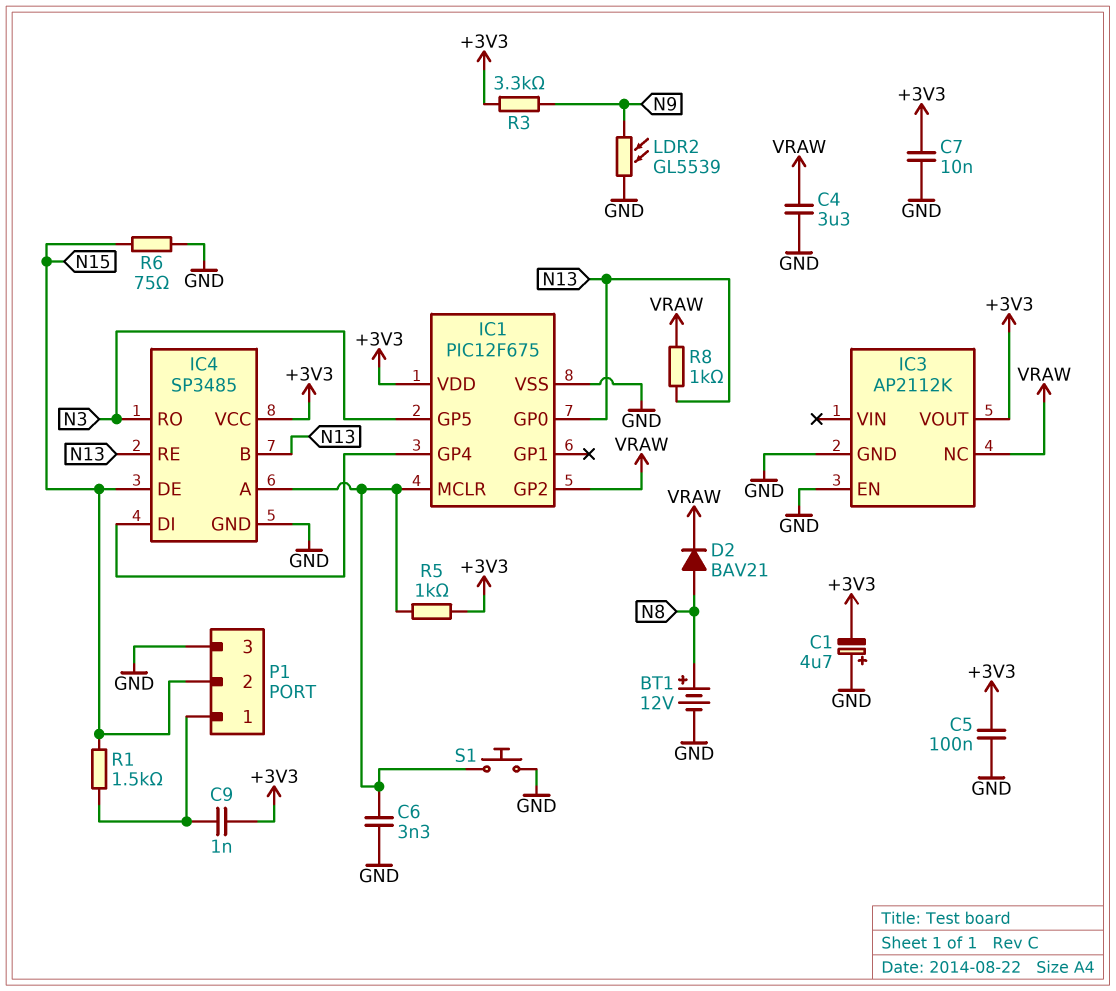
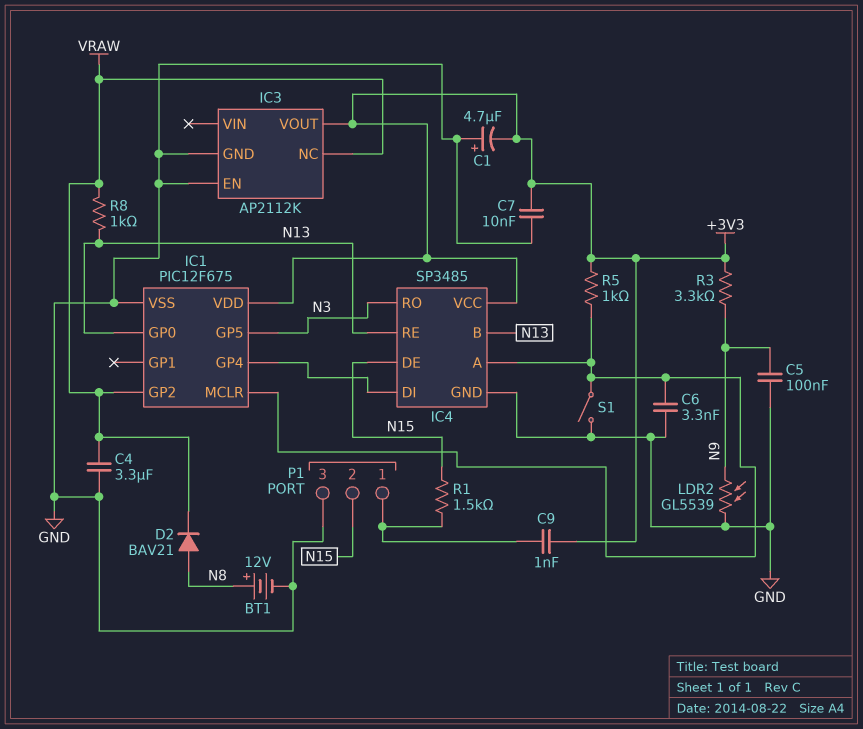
C5: 100nF (+3V3, GND) -> 100nF (GND, N9)
R6: 75 (GND, N15) -> none
S1: button (GND, IC1/MCLR) -> switch (GND, IC1/MCLR)

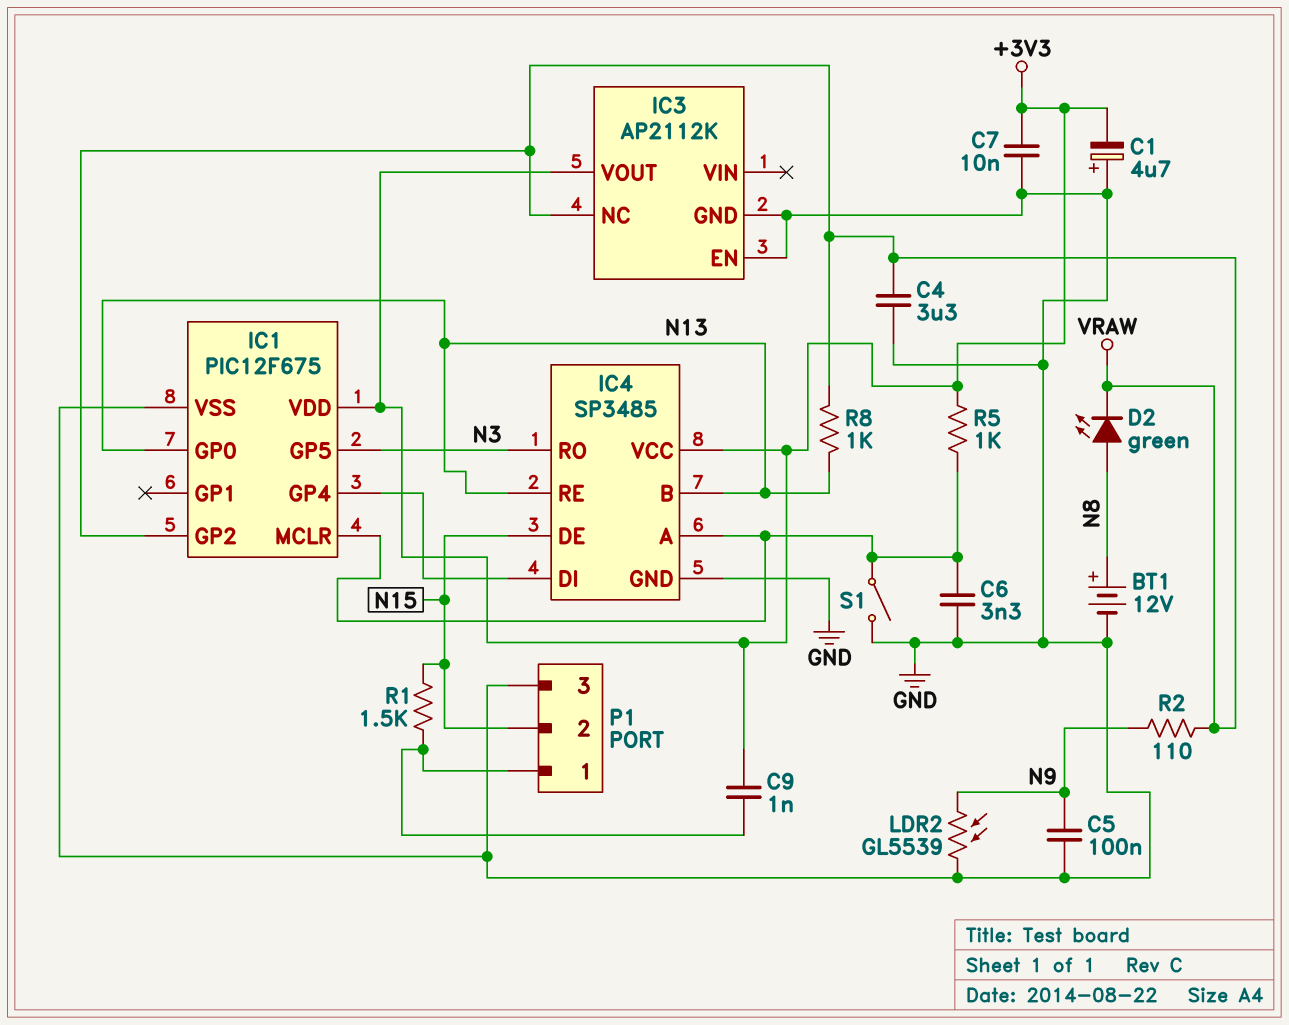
D2: diode BAV21 (A N8, K VRAW) -> LED green (A N8, K VRAW)
R2: none -> 110 (N9, VRAW)
R3: 3.3k (+3V3, N9) -> none

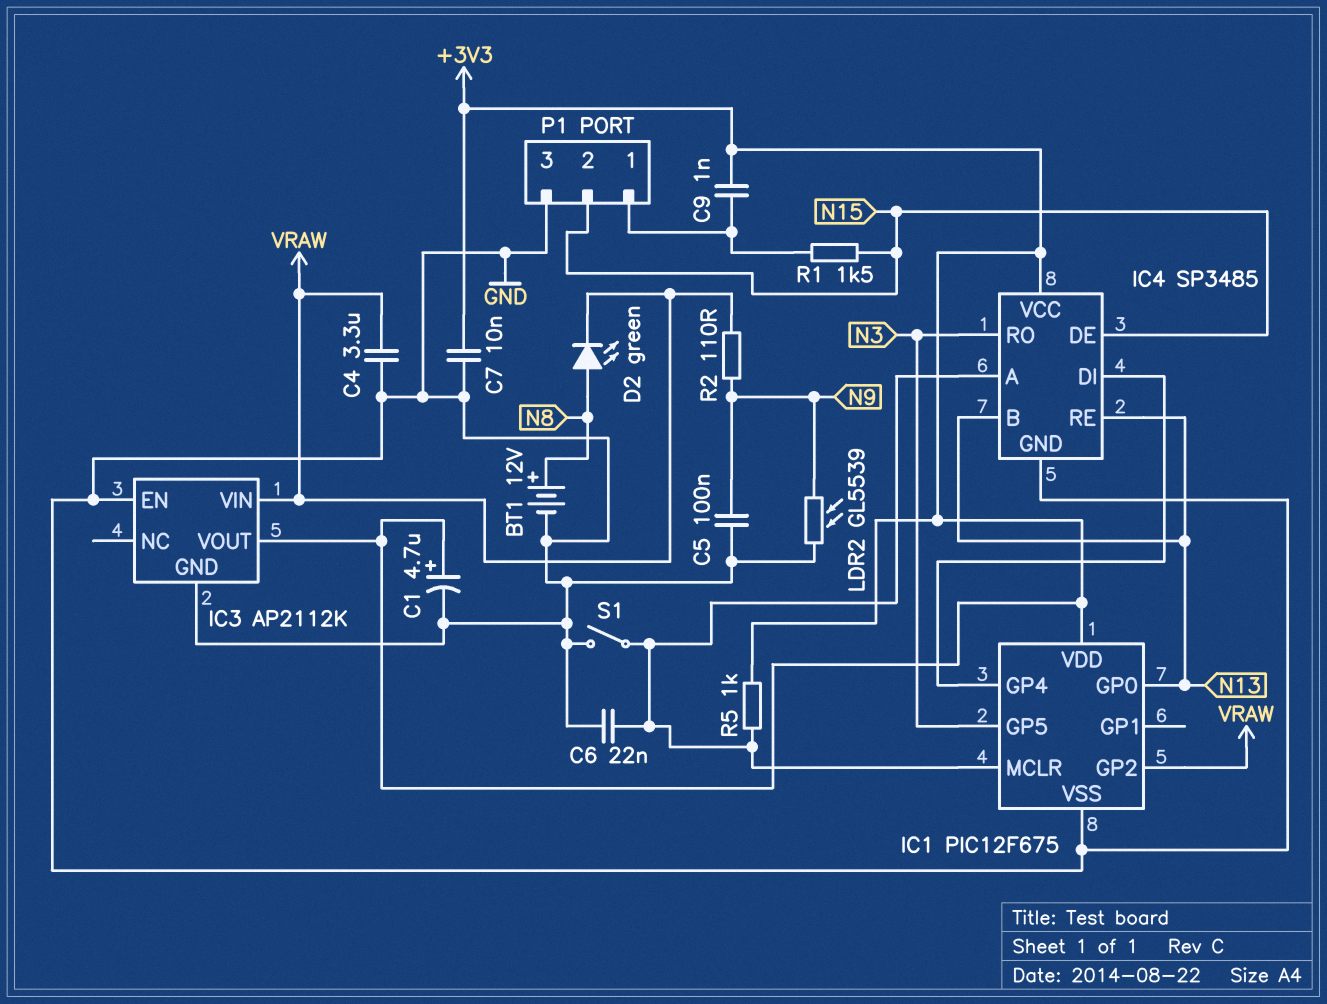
C1: 4.7uF (plus GND, minus +3V3) -> 4.7uF (plus +3V3, minus GND)
C6: 3.3nF (GND, IC1/MCLR) -> 22nF (GND, IC1/MCLR)
IC3 pin NC: VRAW -> none
IC3 pin VIN: none -> VRAW
R8: 1k (N13, VRAW) -> none

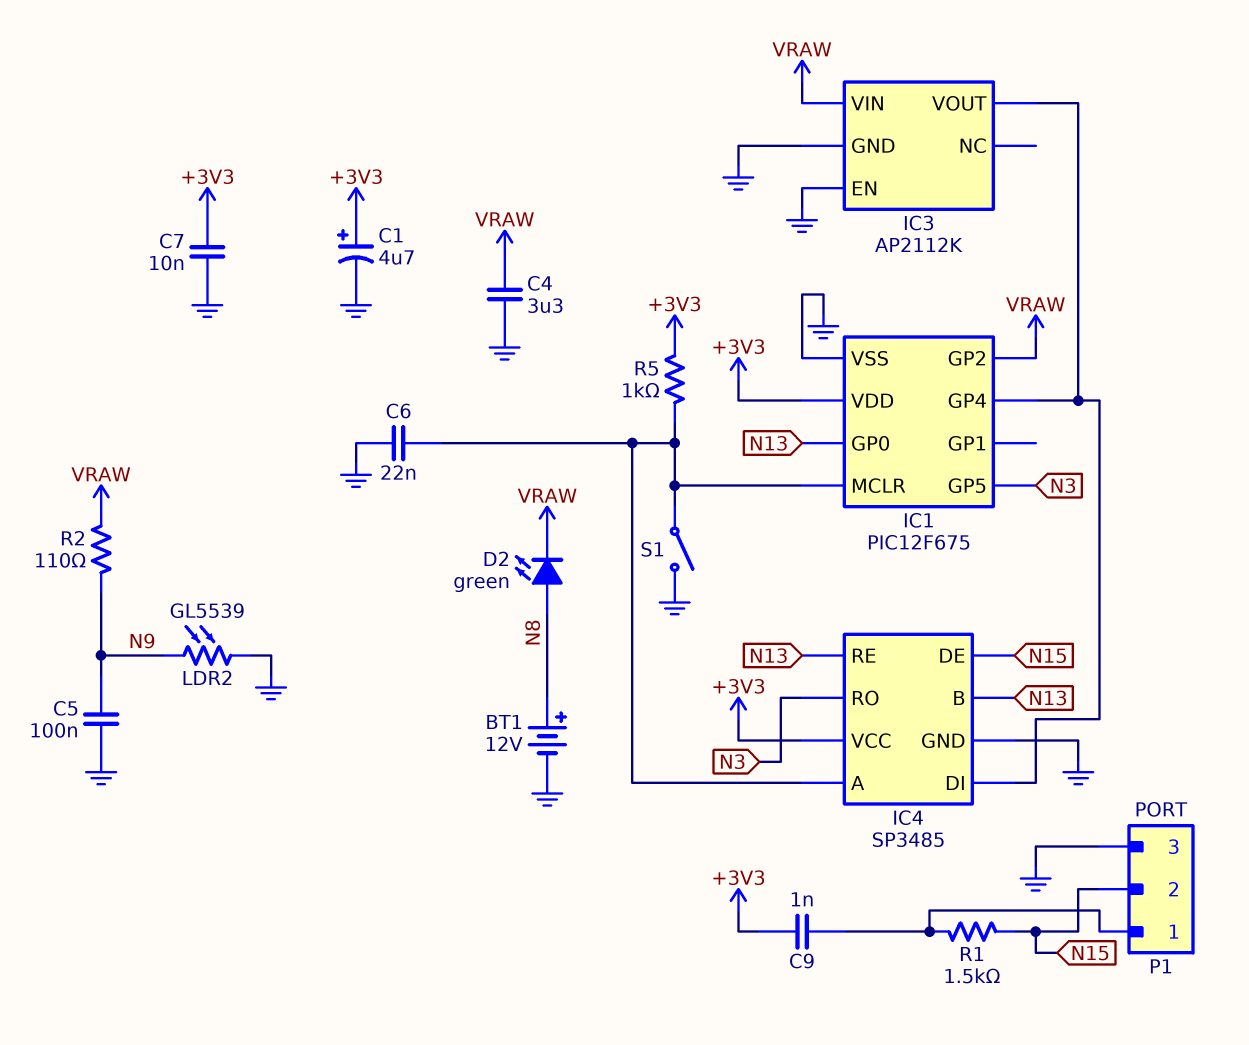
IC3 pin VOUT: +3V3 -> IC1/GP4

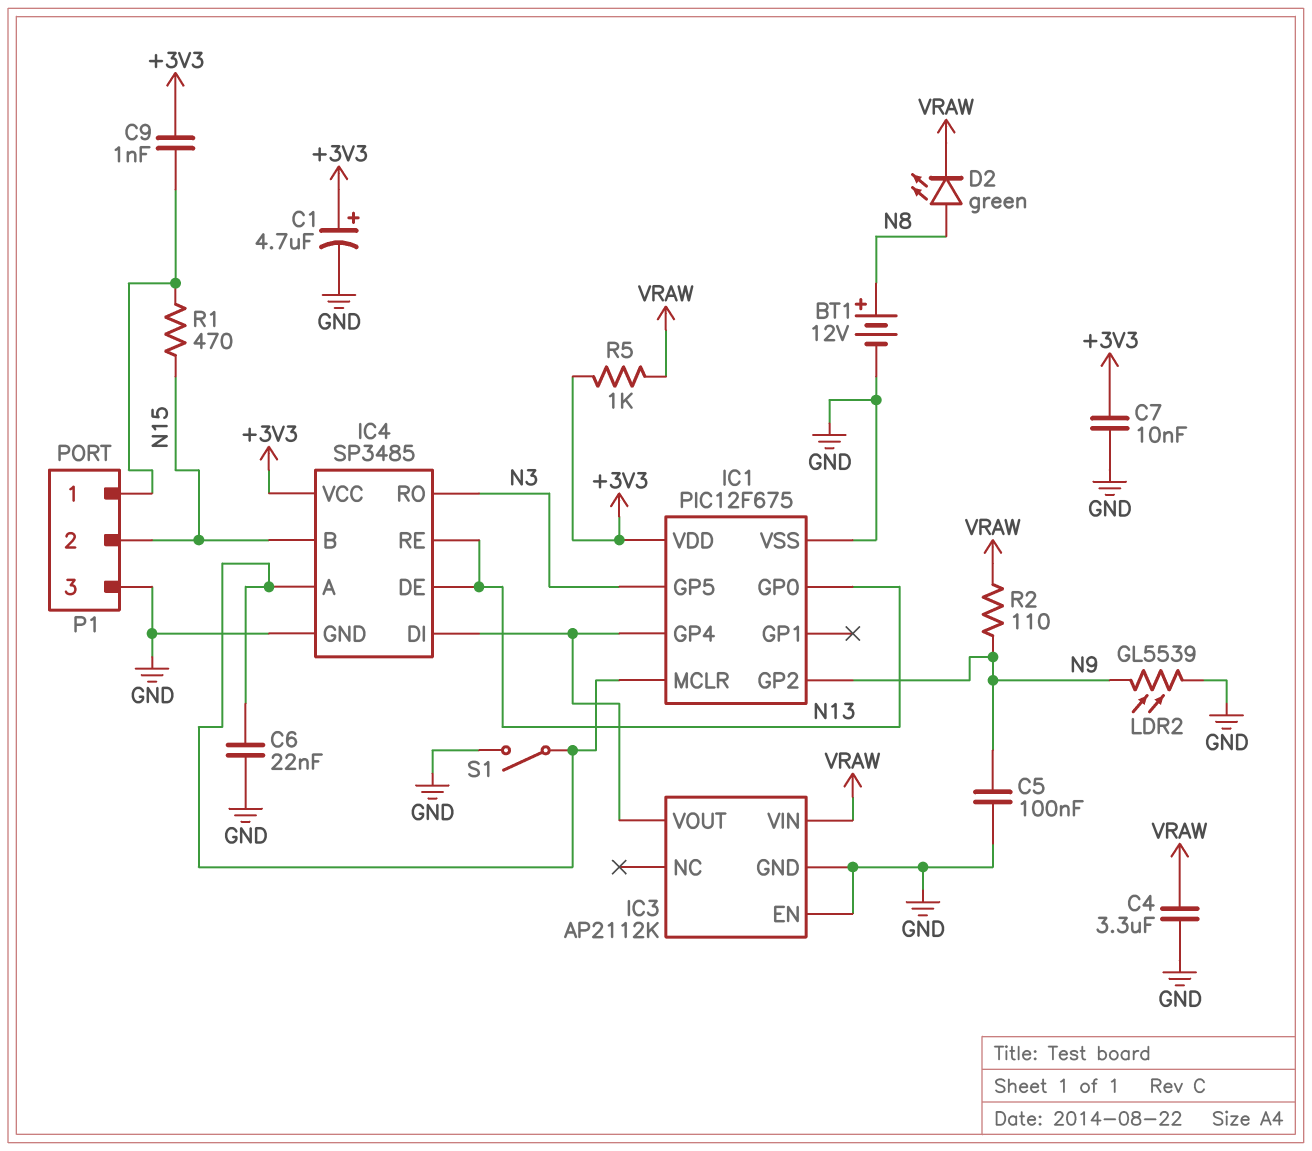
IC1 pin GP2: VRAW -> N9
IC4 pin B: N13 -> N15
IC4 pin DE: N15 -> N13
R1: 1.5k (N15, P1/1) -> 470 (N15, P1/1)
R5: 1k (+3V3, IC1/MCLR) -> 1k (+3V3, VRAW)

